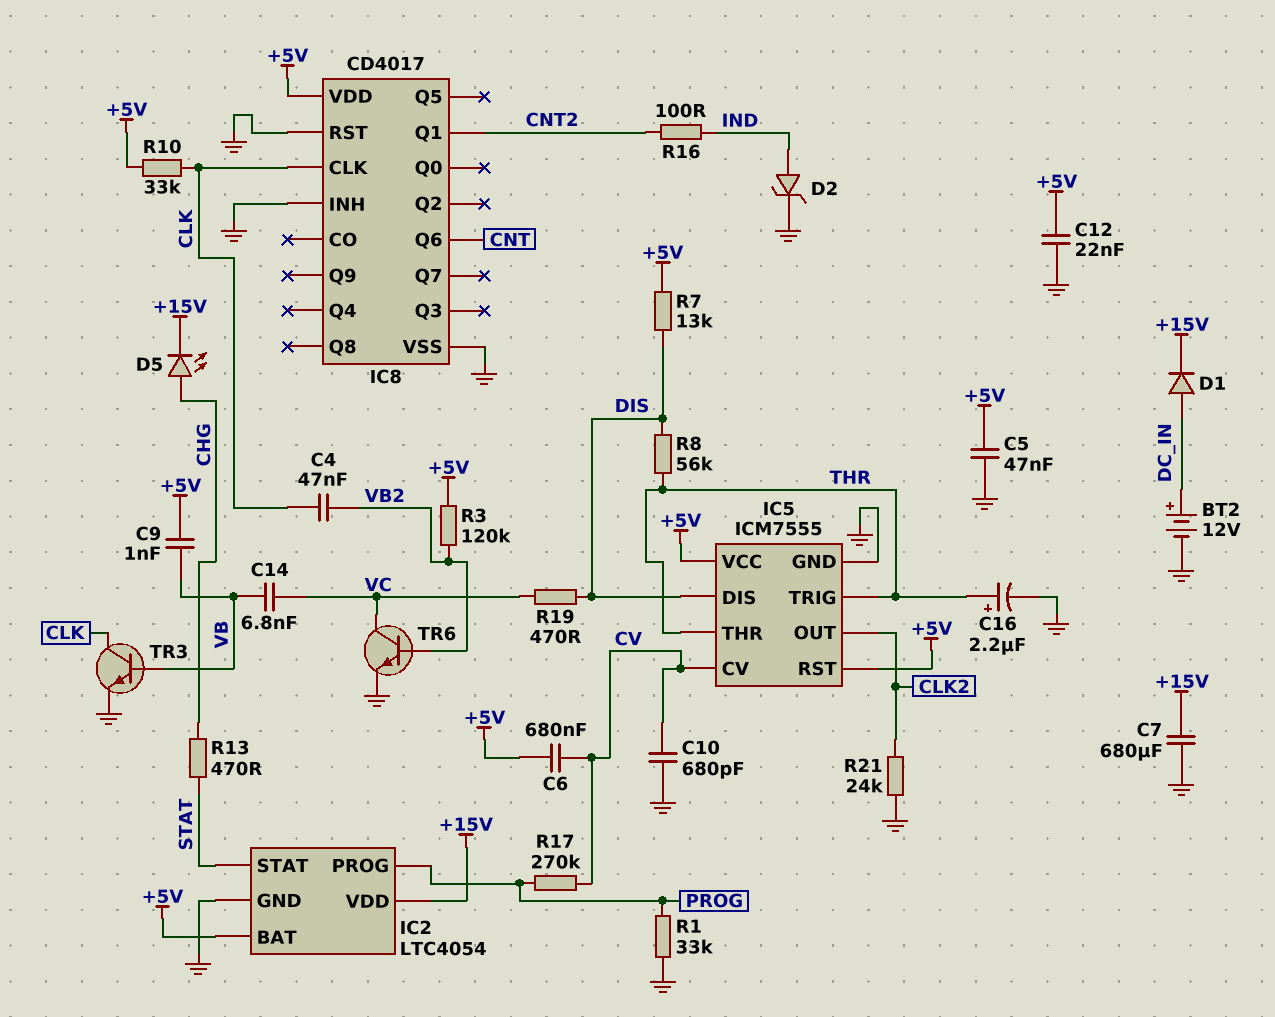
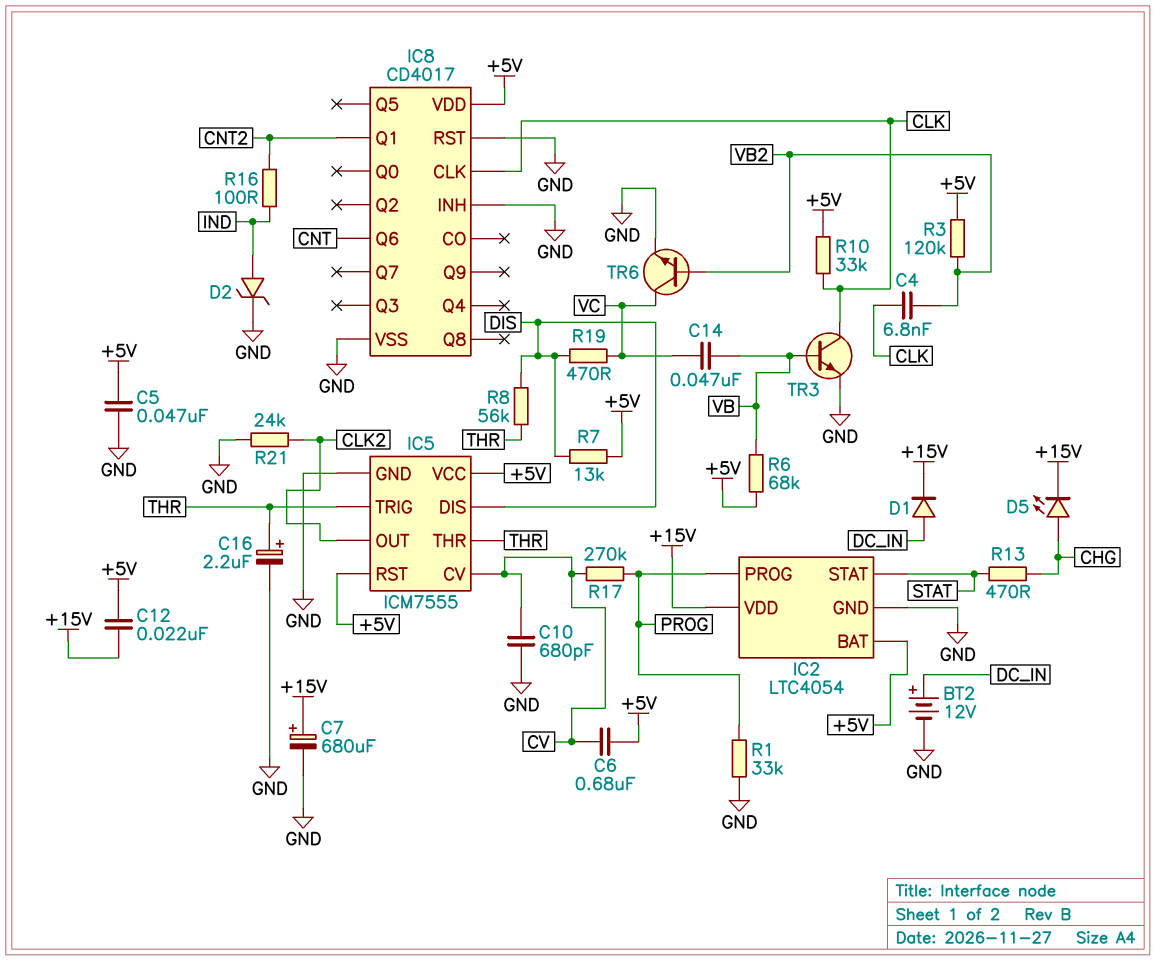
C4: 47nF (CLK, VB2) -> 6.8nF (CLK, VB2)
C7: 680uF (+15V, GND) -> 680uF (plus +15V, minus GND)
C9: 1nF (+5V, VB) -> none
C12: 22nF (+5V, GND) -> 22nF (+5V, +15V)
C14: 6.8nF (VB, VC) -> 47nF (VB, VC)
R6: none -> 68k (+5V, VB)

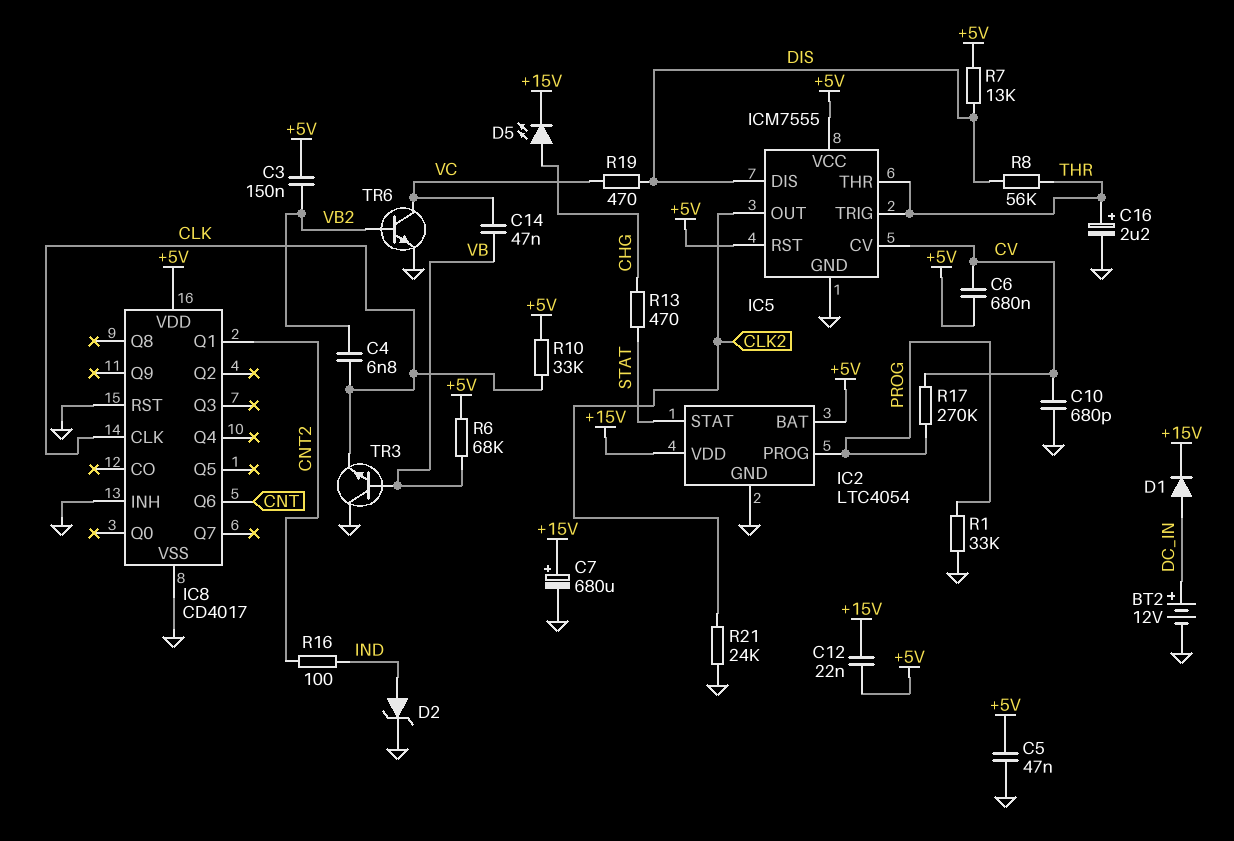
C3: none -> 150nF (+5V, VB2)
R3: 120k (+5V, VB2) -> none
TR3: NPN (B VB, C CLK, E GND) -> NPN (B VB, C GND, E CLK)

